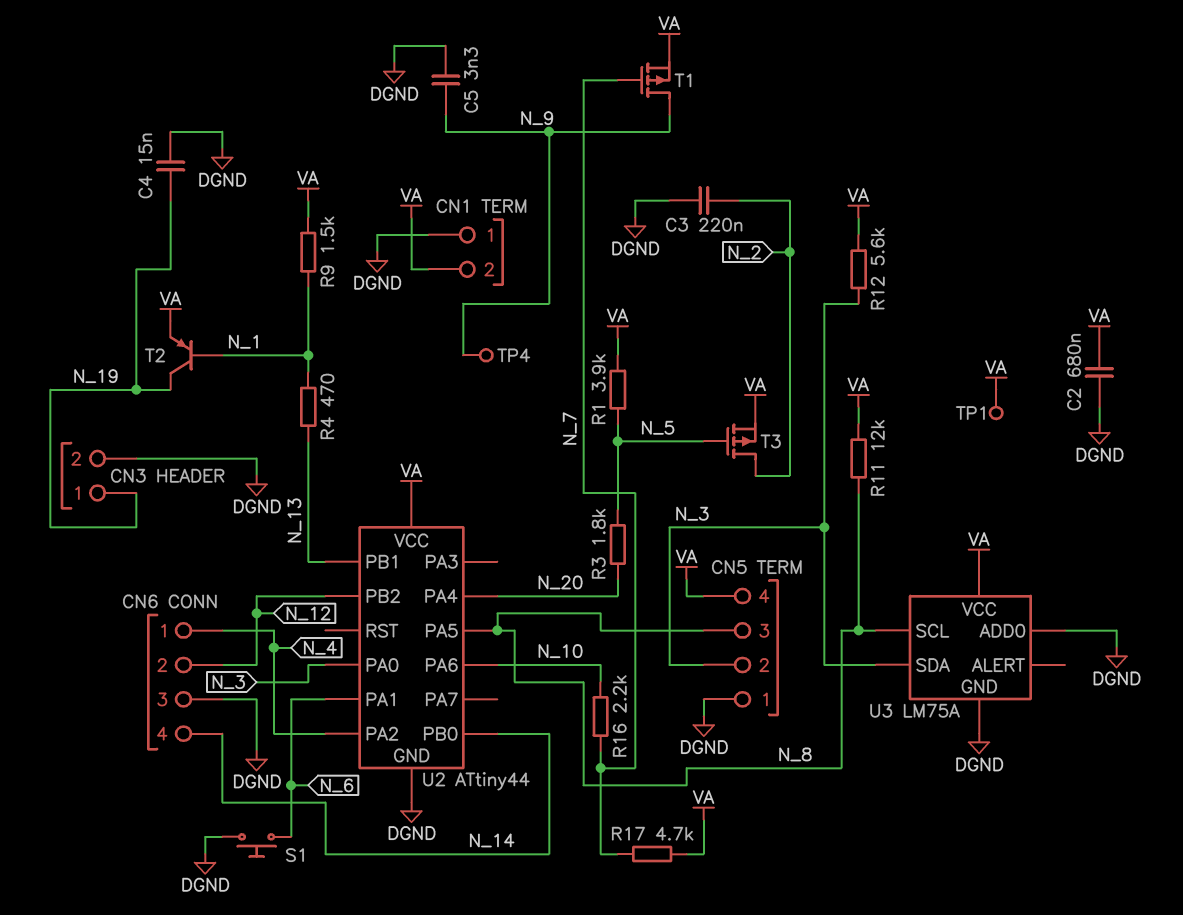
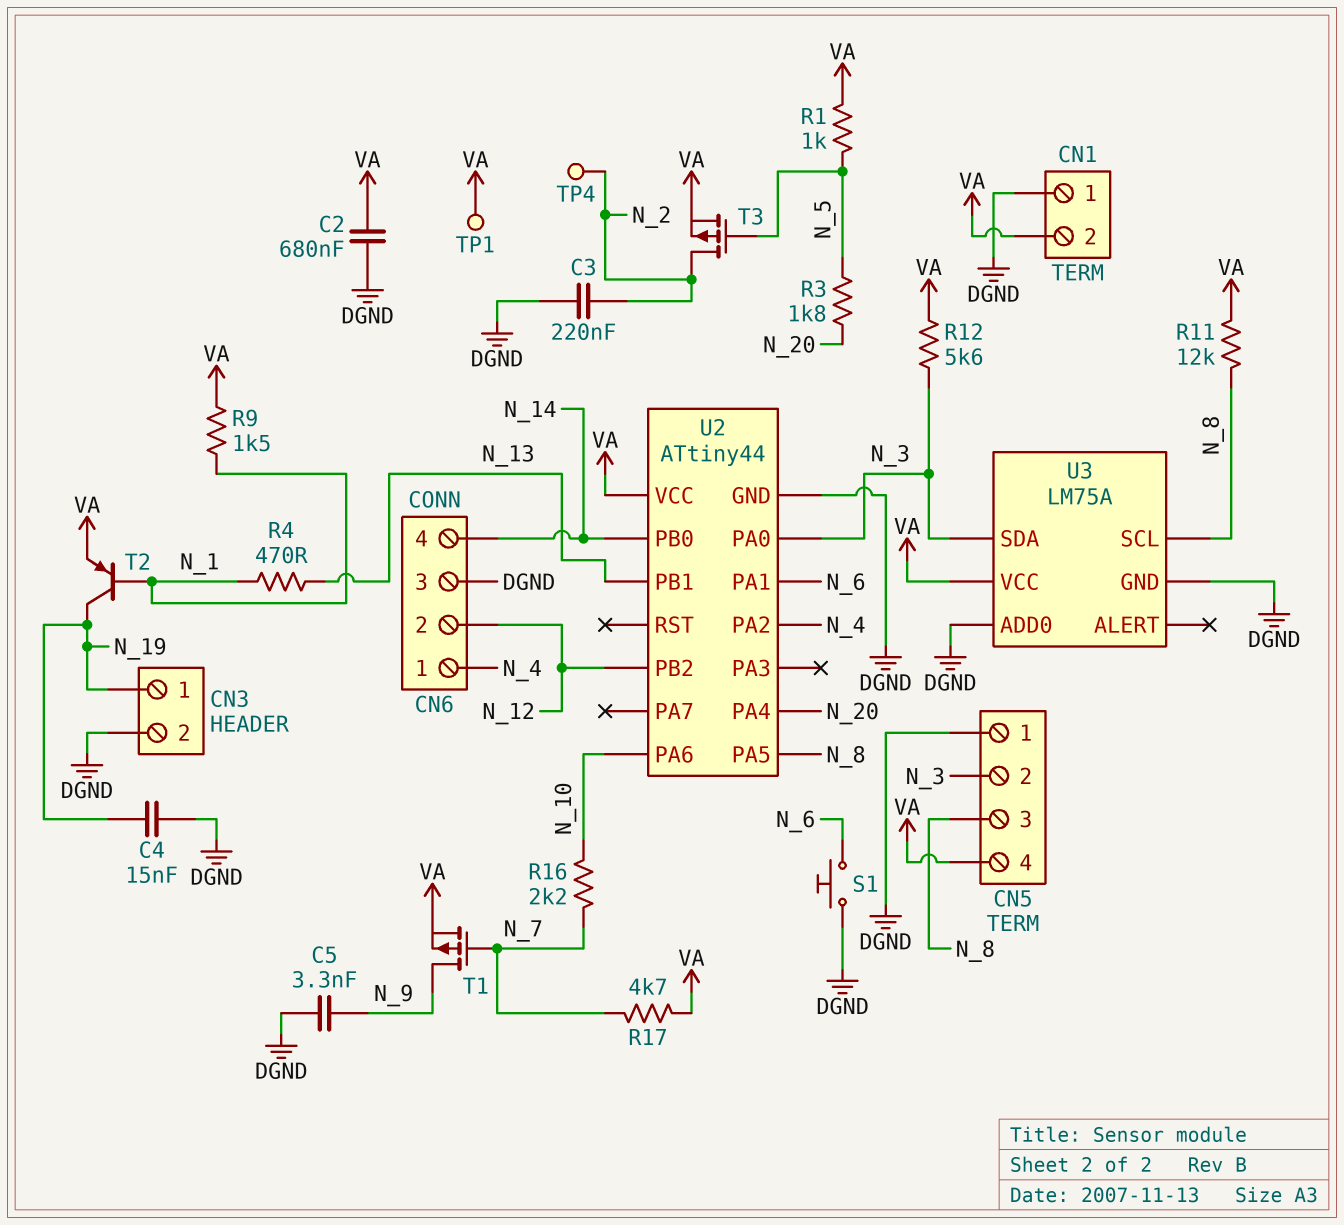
R1: 3.9k (N_5, VA) -> 1k (N_5, VA)
TP4: test point (N_9) -> test point (N_2)

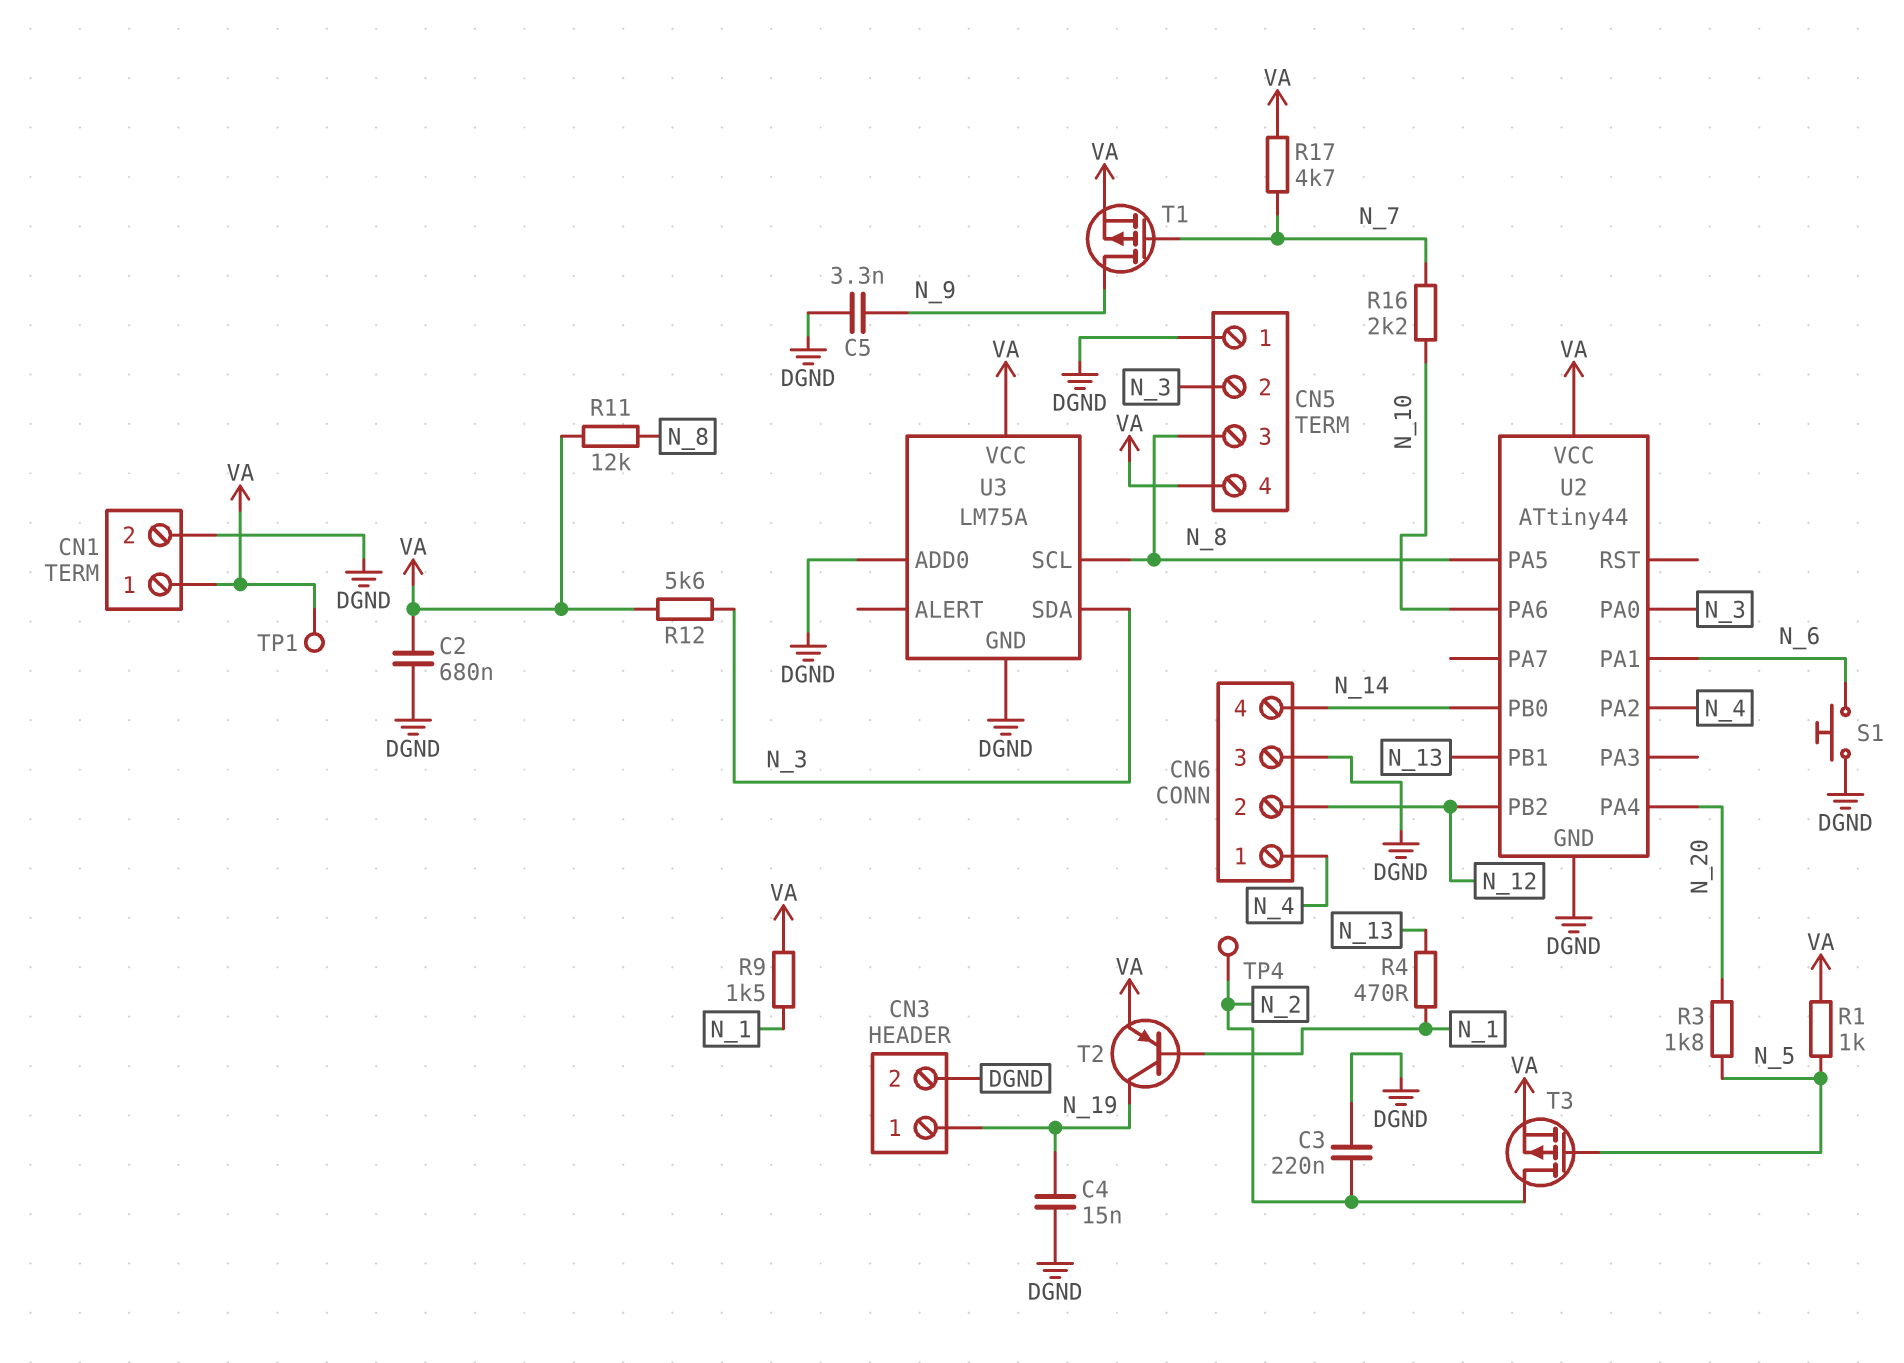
CN1 pin 1: DGND -> VA
CN1 pin 2: VA -> DGND

